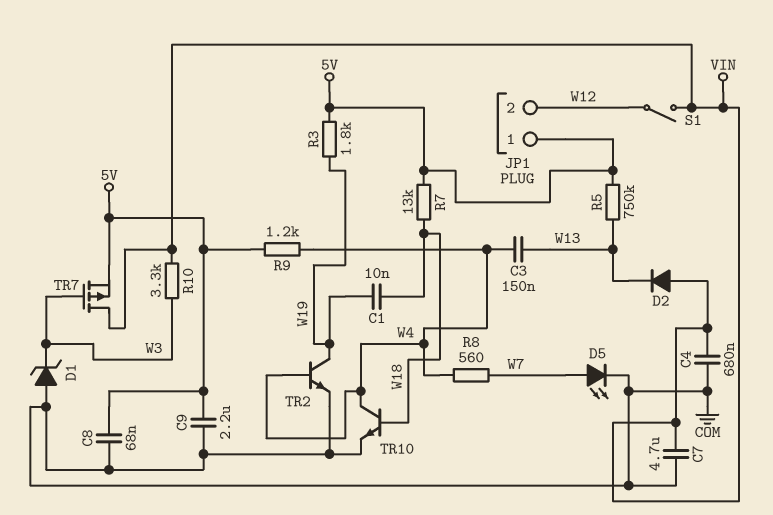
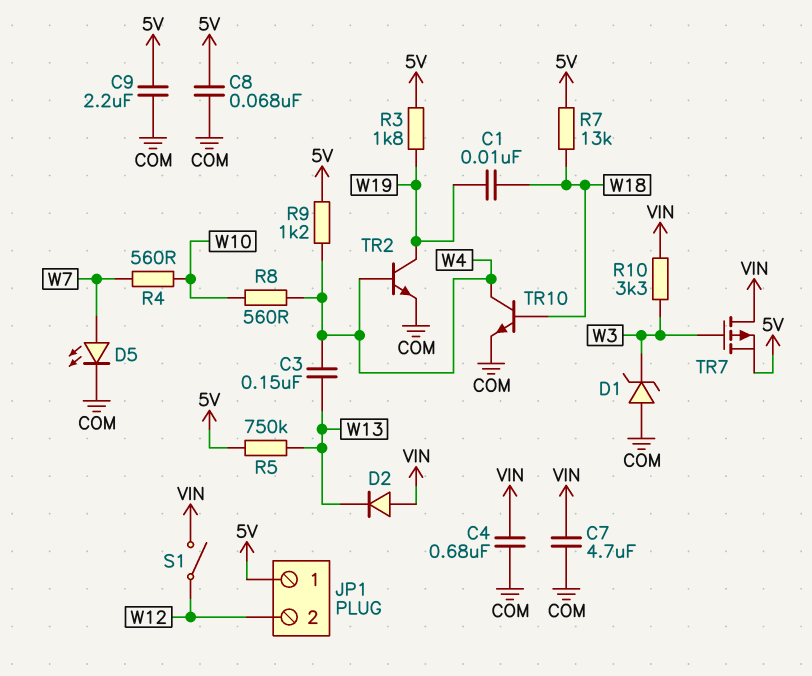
R4: none -> 560 (W7, W10)
R8: 560 (W4, W7) -> 560 (W4, W10)

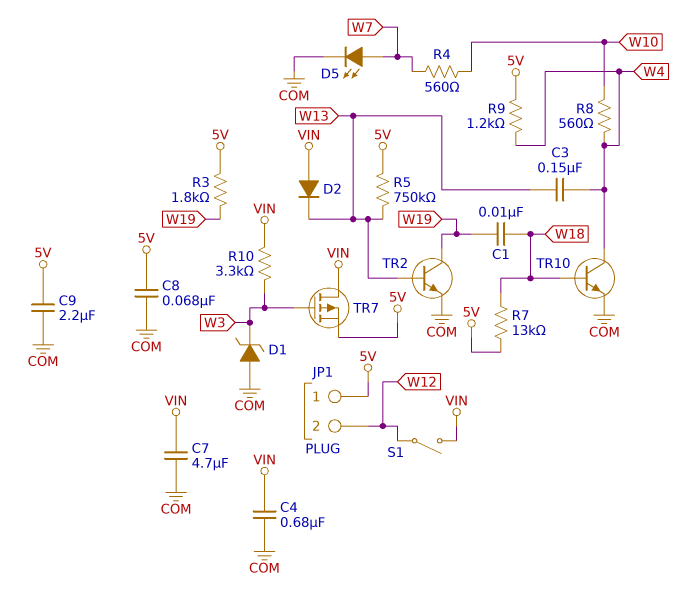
TR2: NPN (B W4, C W19, E COM) -> NPN (B W13, C W19, E COM)

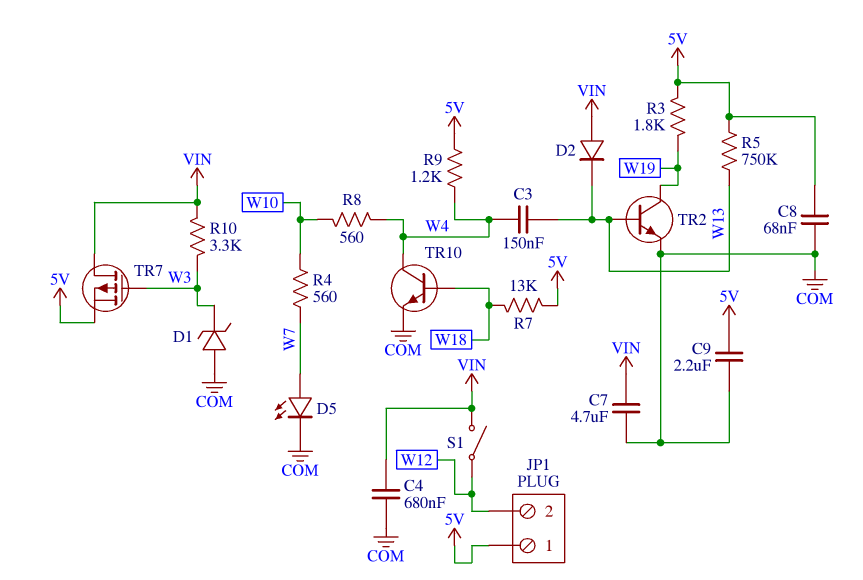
C1: 10nF (W18, W19) -> none

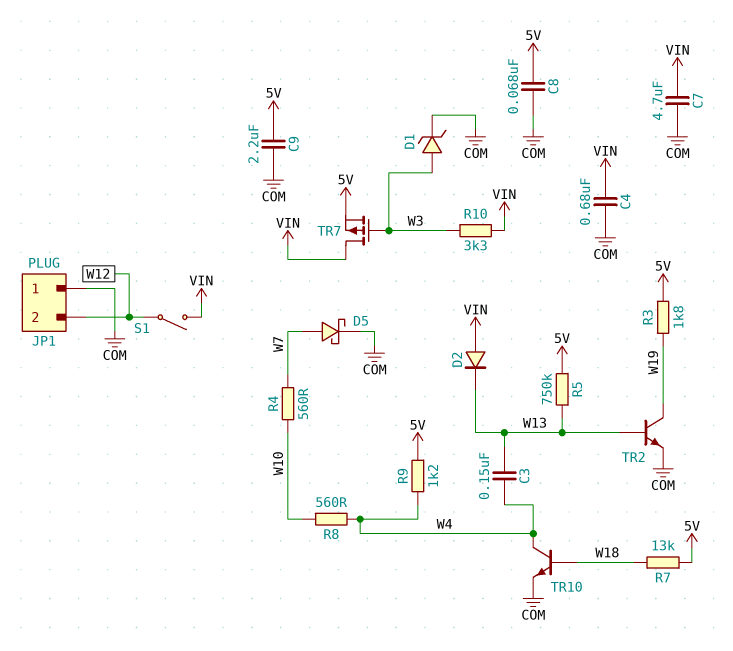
D1: zener (A COM, K W3) -> zener (A W3, K COM)
D5: LED (A W7, K COM) -> schottky (A W7, K COM)
JP1 pin 1: 5V -> COM

